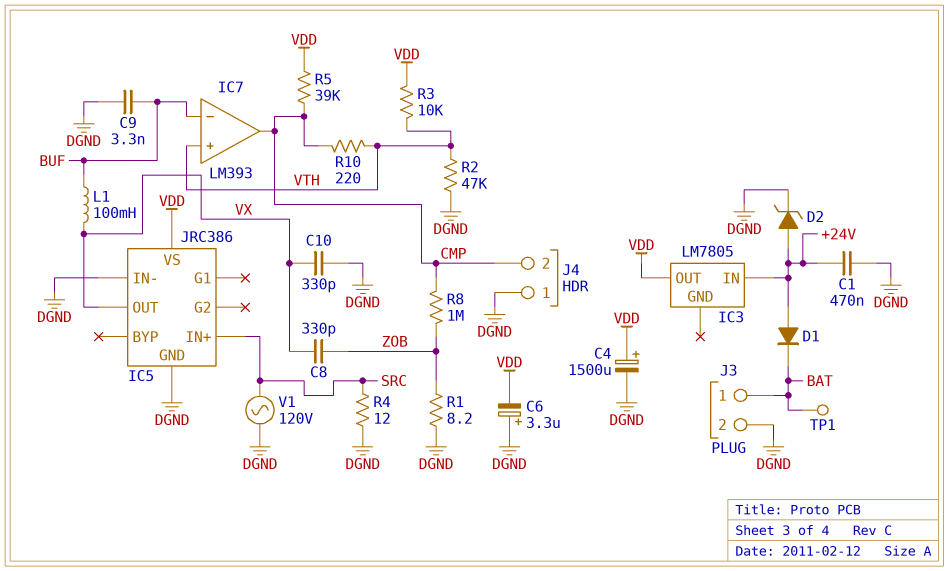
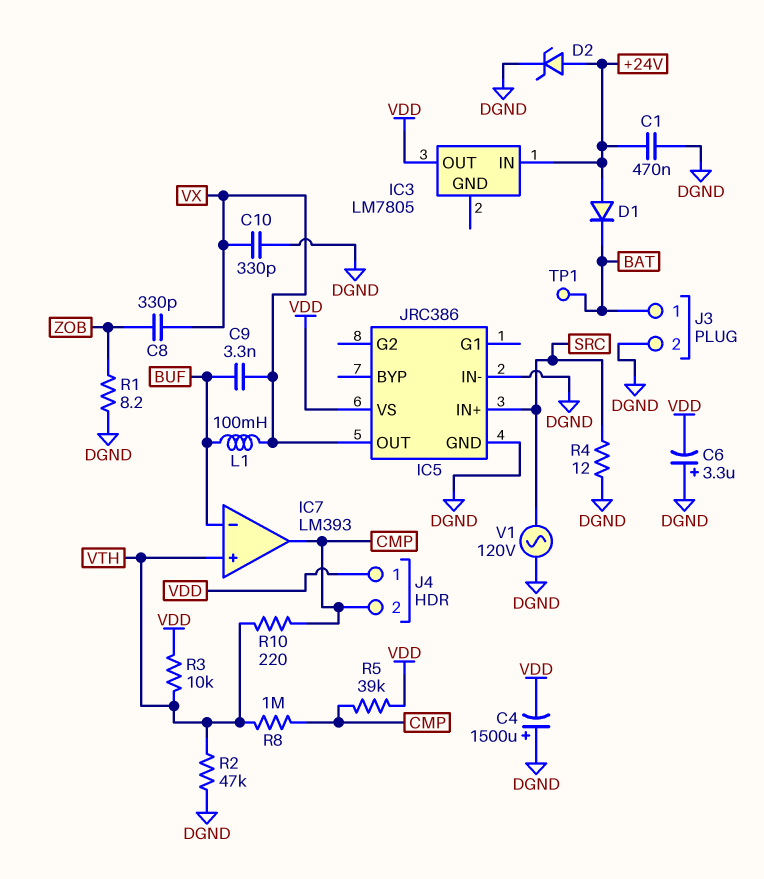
C4: 1500uF (plus VDD, minus DGND) -> 1500uF (plus DGND, minus VDD)
C9: 3.3nF (BUF, DGND) -> 3.3nF (BUF, VX)
J4 pin 1: DGND -> VDD
R8: 1M (CMP, ZOB) -> 1M (CMP, VTH)

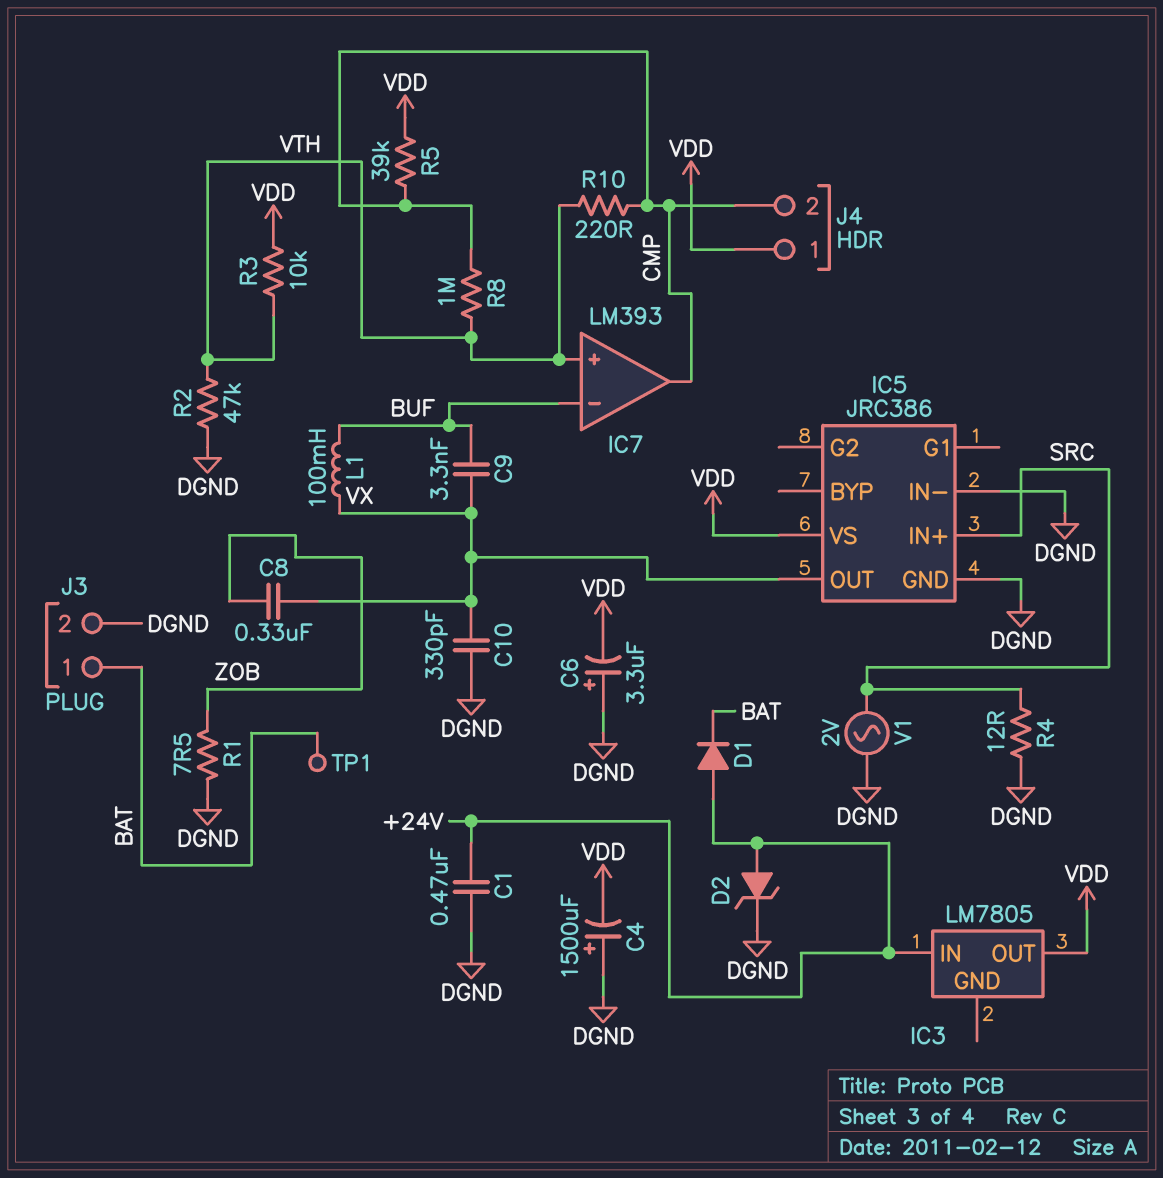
C8: 330pF (VX, ZOB) -> 330nF (VX, ZOB)
R1: 8.2 (DGND, ZOB) -> 7.5 (DGND, ZOB)
V1: AC 120V (DGND, SRC) -> AC 2V (DGND, SRC)

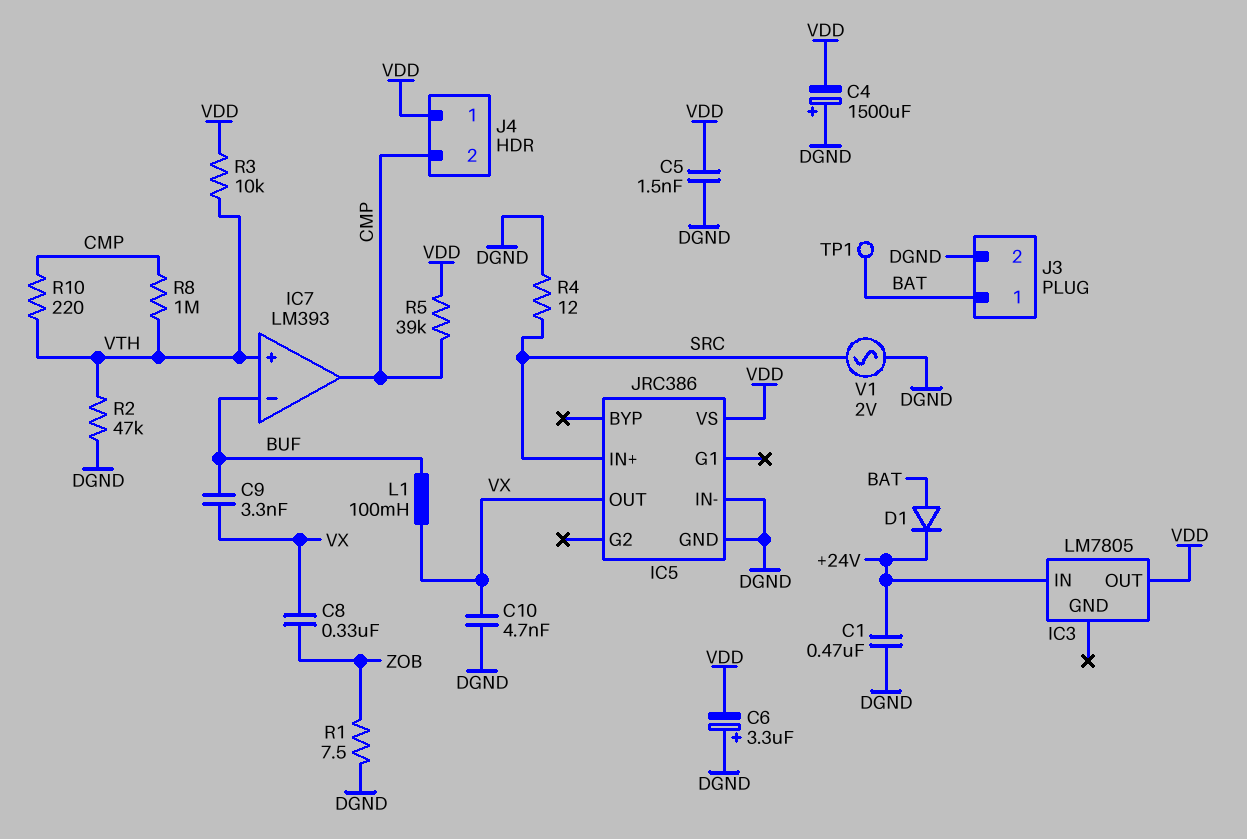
C5: none -> 1.5nF (DGND, VDD)
C10: 330pF (DGND, VX) -> 4.7nF (DGND, VX)
D1: diode (A +24V, K BAT) -> diode (A BAT, K +24V)
D2: zener (A +24V, K DGND) -> none

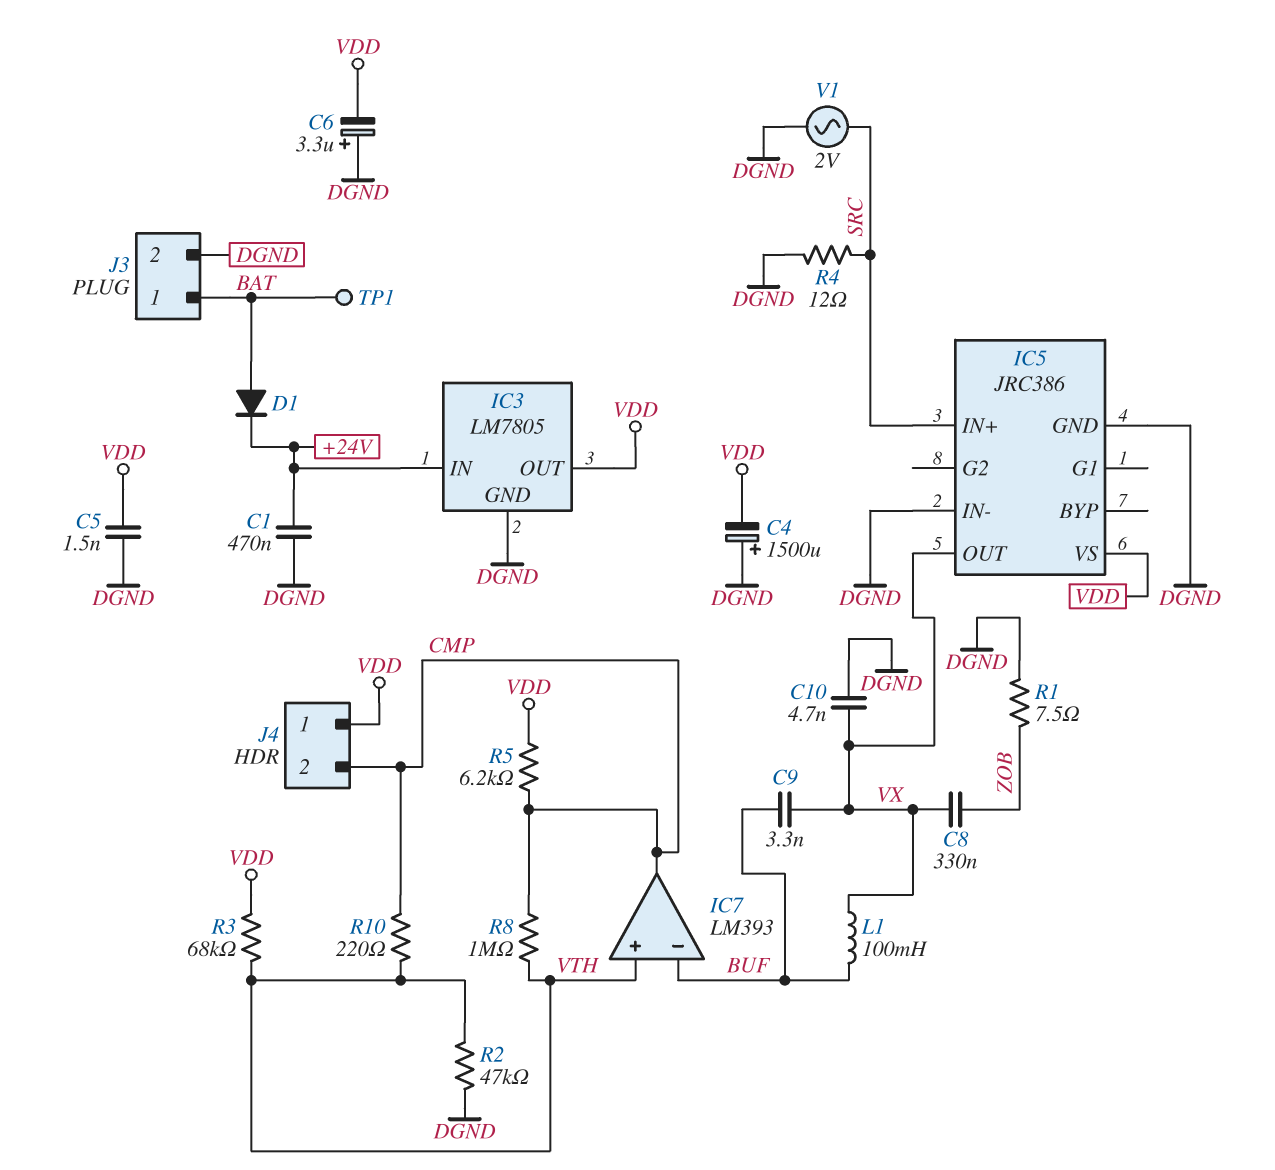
IC3 pin GND: none -> DGND
R3: 10k (VDD, VTH) -> 68k (VDD, VTH)
R5: 39k (CMP, VDD) -> 6.2k (CMP, VDD)

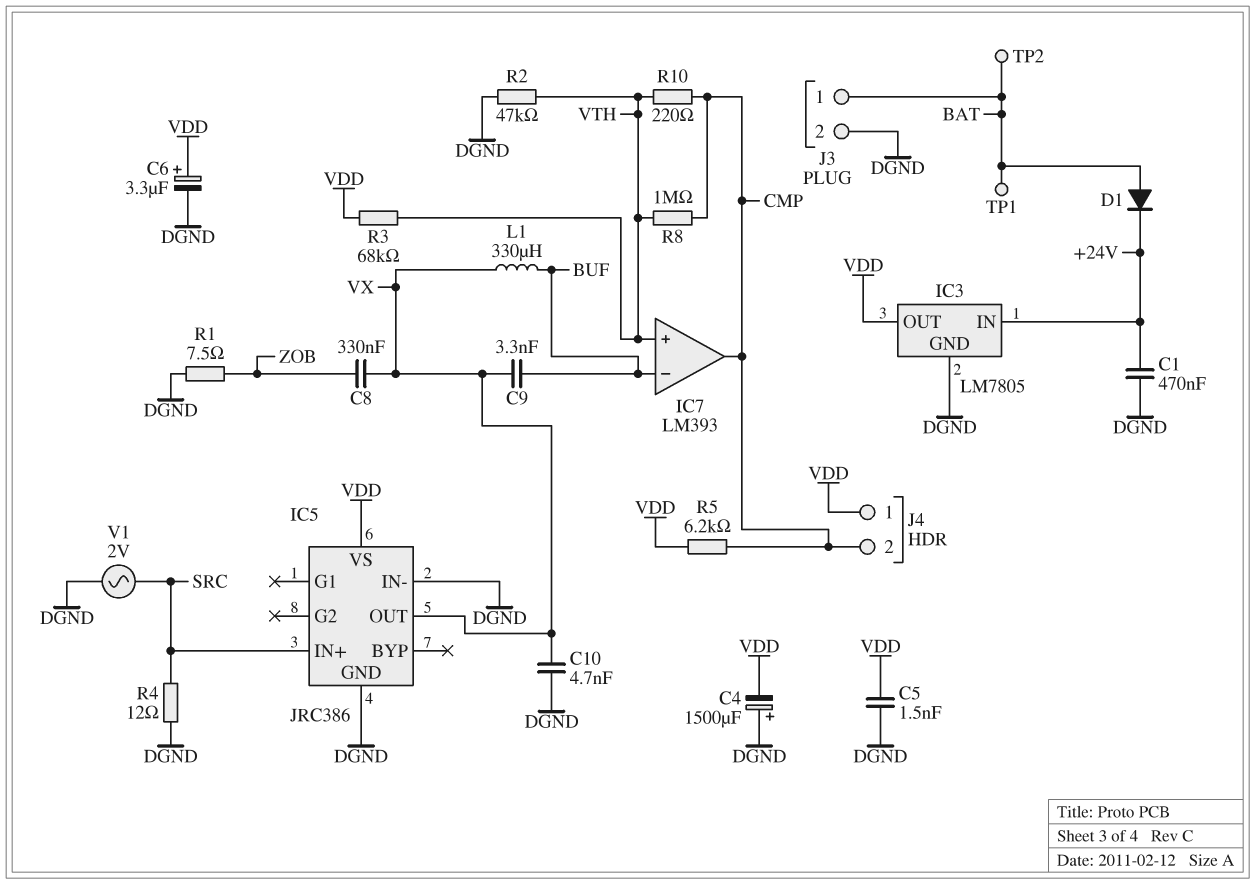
C6: 3.3uF (plus DGND, minus VDD) -> 3.3uF (plus VDD, minus DGND)
L1: 100mH (BUF, VX) -> 330uH (BUF, VX)
TP2: none -> test point (BAT)

